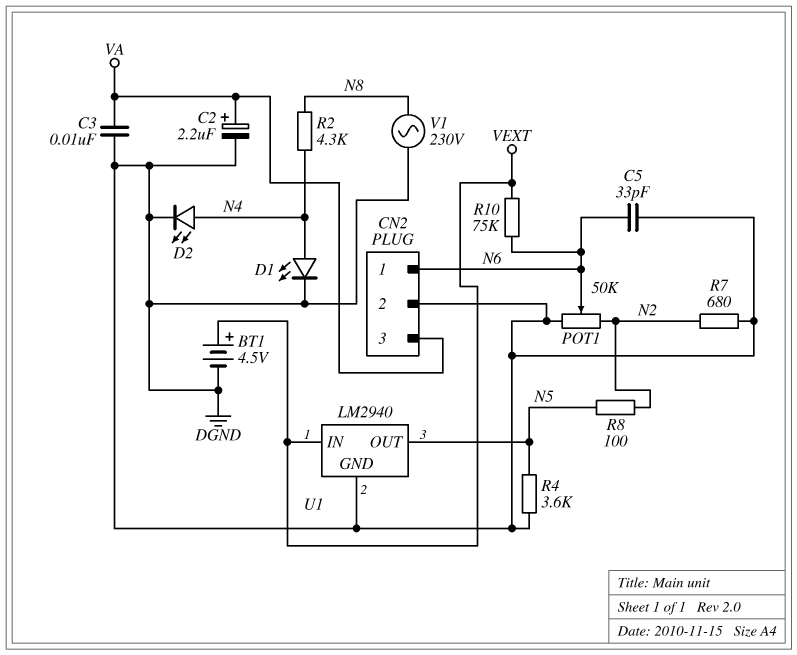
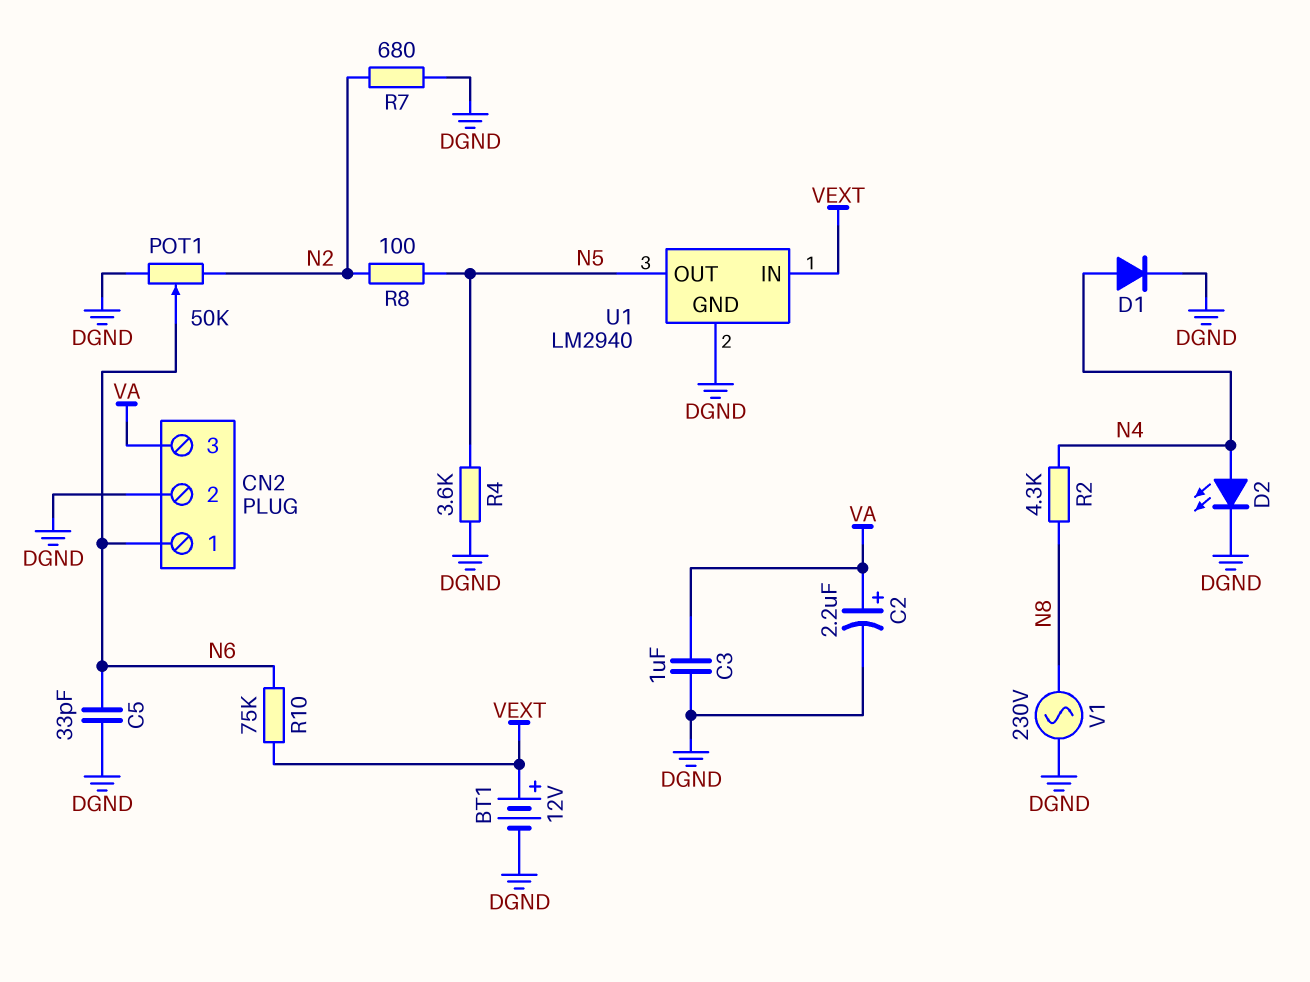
BT1: 4.5V (plus VEXT, minus DGND) -> 12V (plus VEXT, minus DGND)
C3: 10nF (DGND, VA) -> 1uF (DGND, VA)
D1: LED (A N4, K DGND) -> diode (A N4, K DGND)

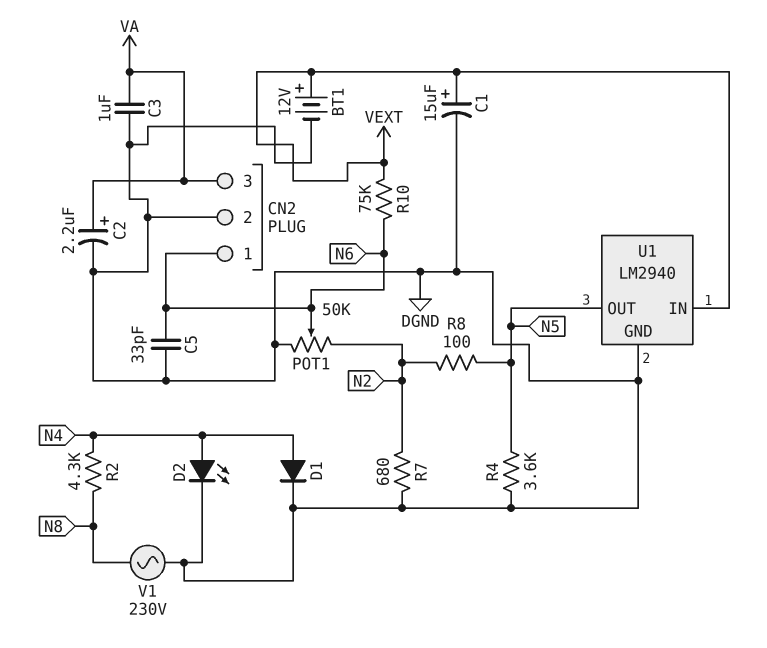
C1: none -> 15uF (plus VEXT, minus DGND)

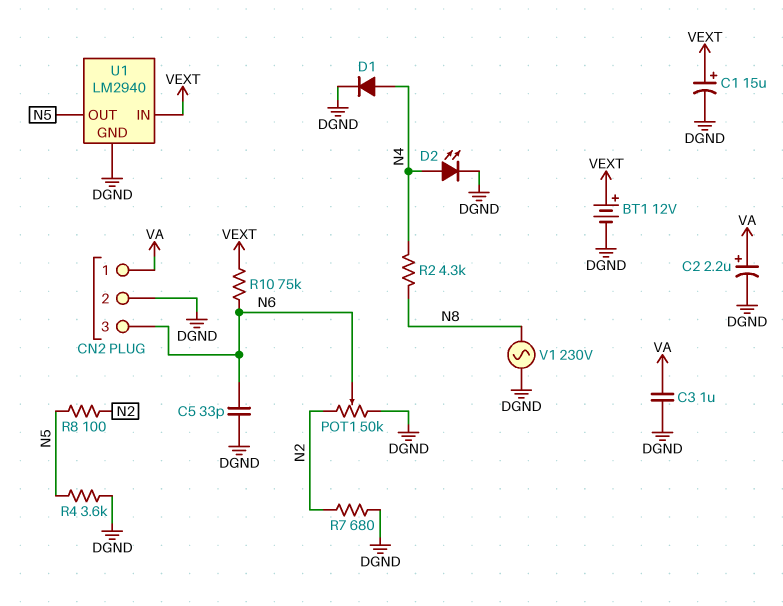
CN2 pin 1: N6 -> VA
CN2 pin 3: VA -> N6

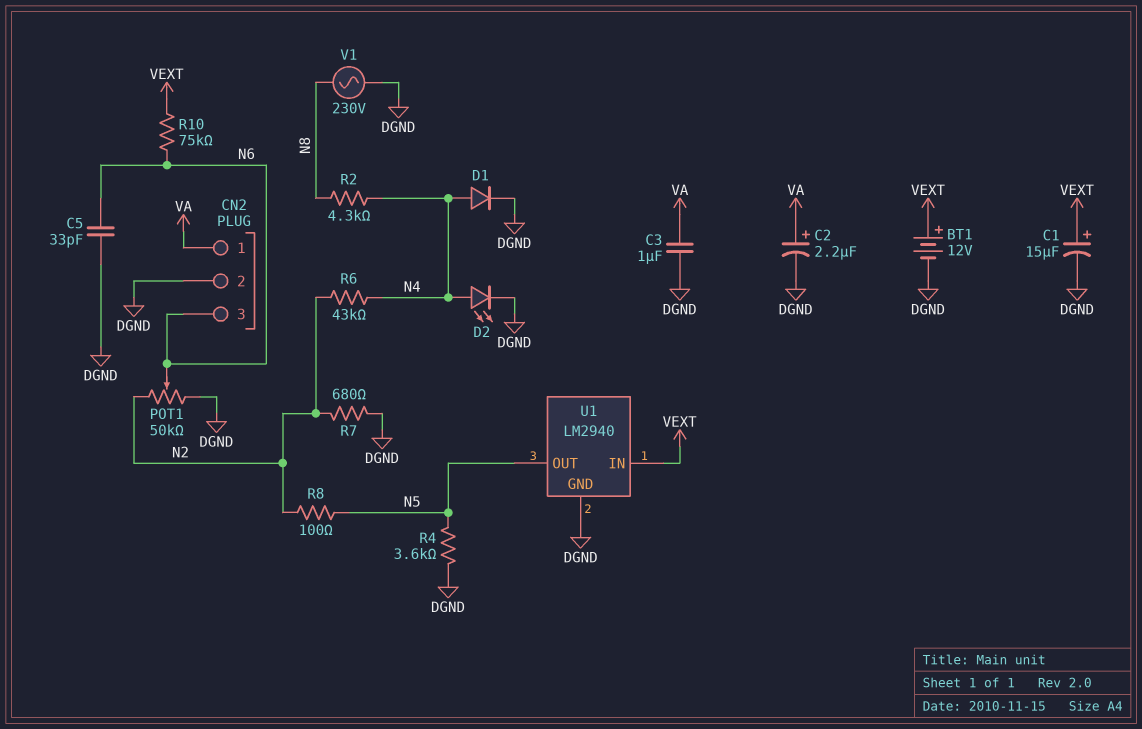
R6: none -> 43k (N2, N4)

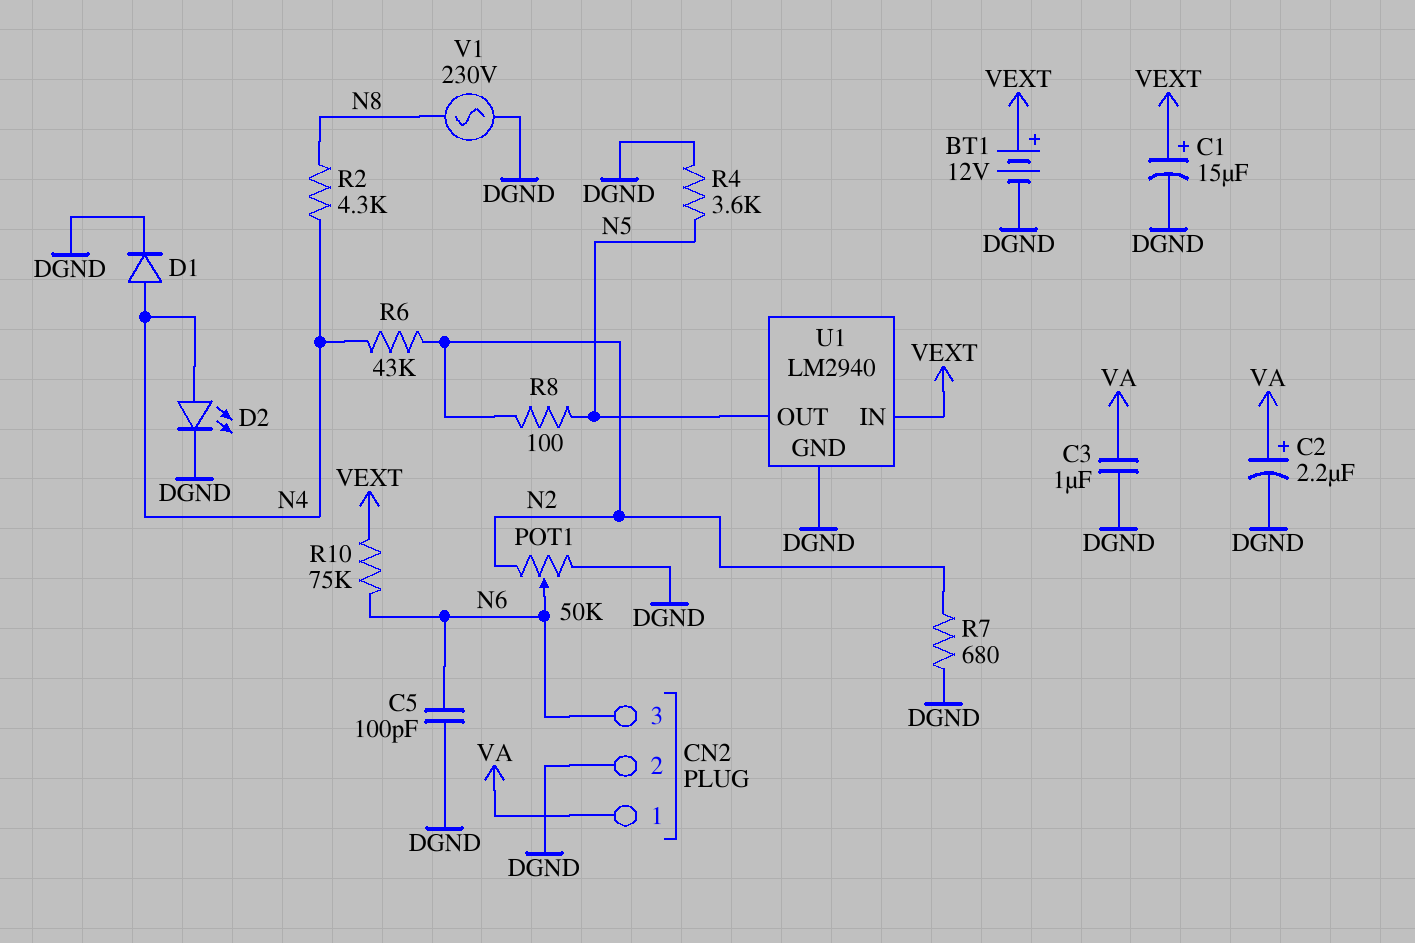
C5: 33pF (DGND, N6) -> 100pF (DGND, N6)

